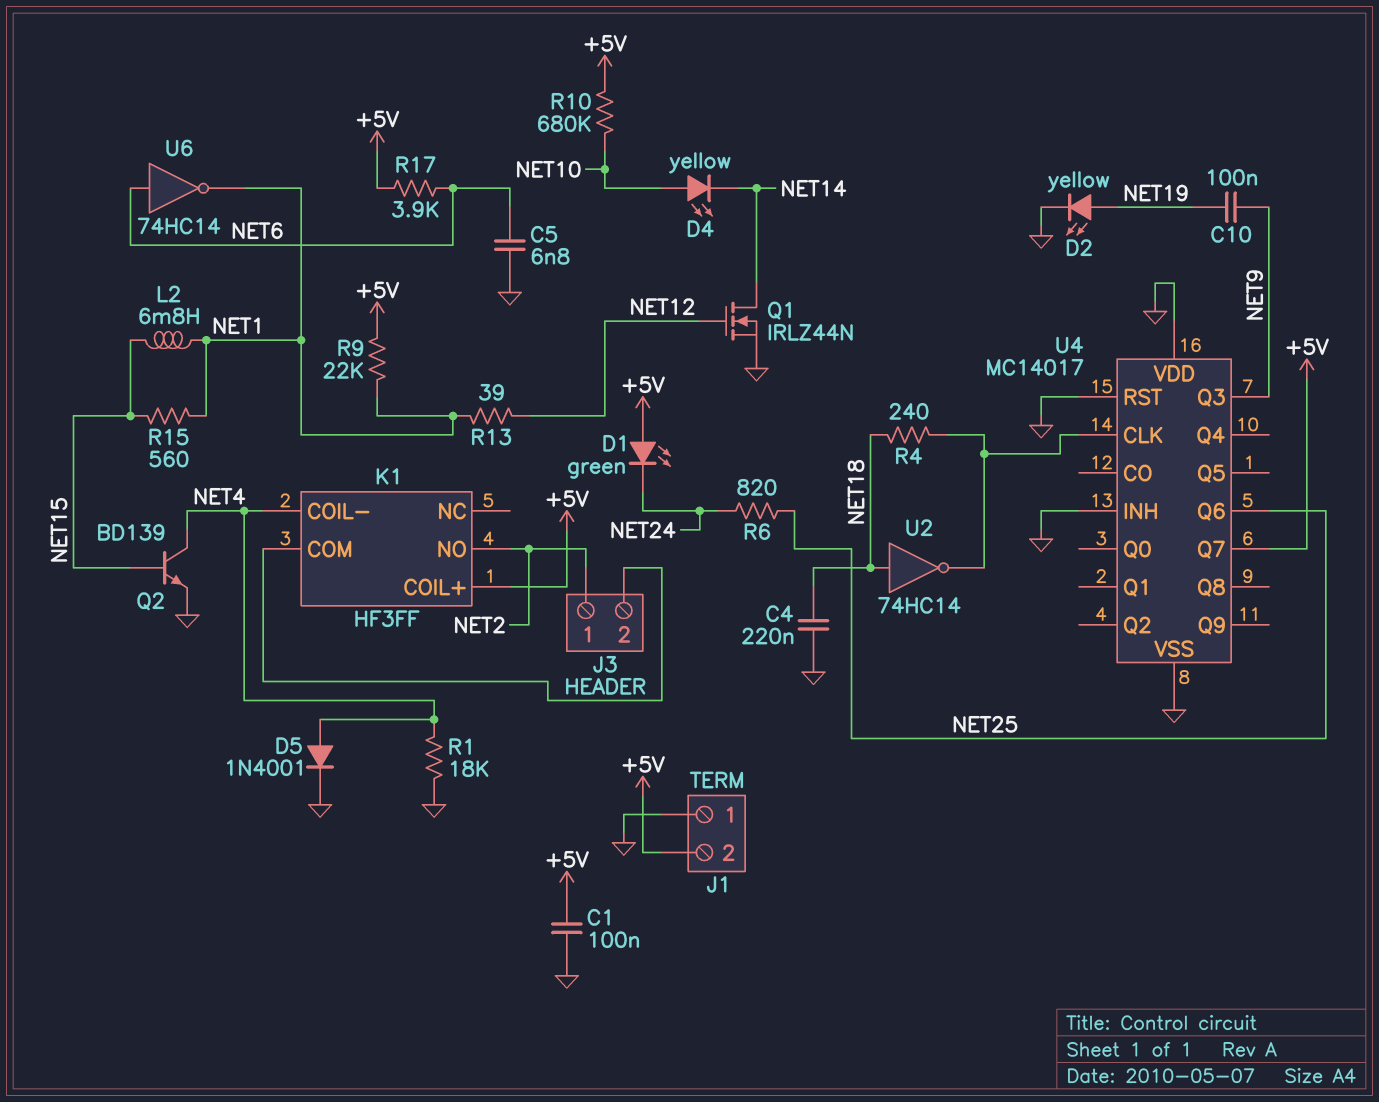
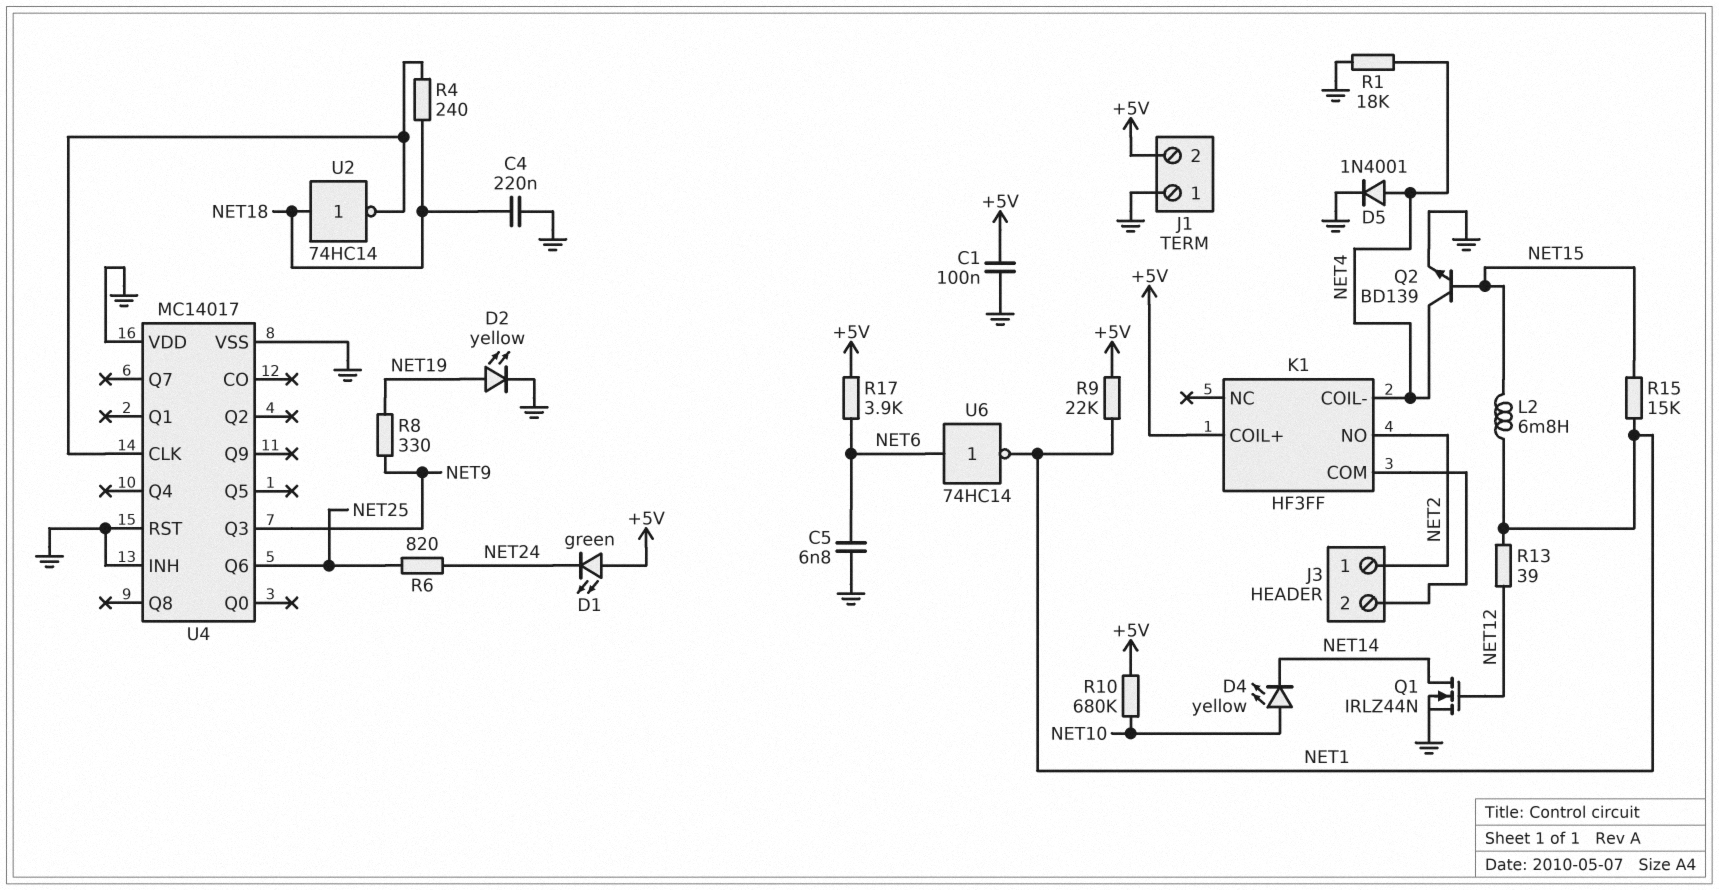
C10: 100nF (NET9, NET19) -> none
R8: none -> 330 (NET9, NET19)
R15: 560 (NET1, NET15) -> 15k (NET1, NET15)
U4 pin Q7: +5V -> none

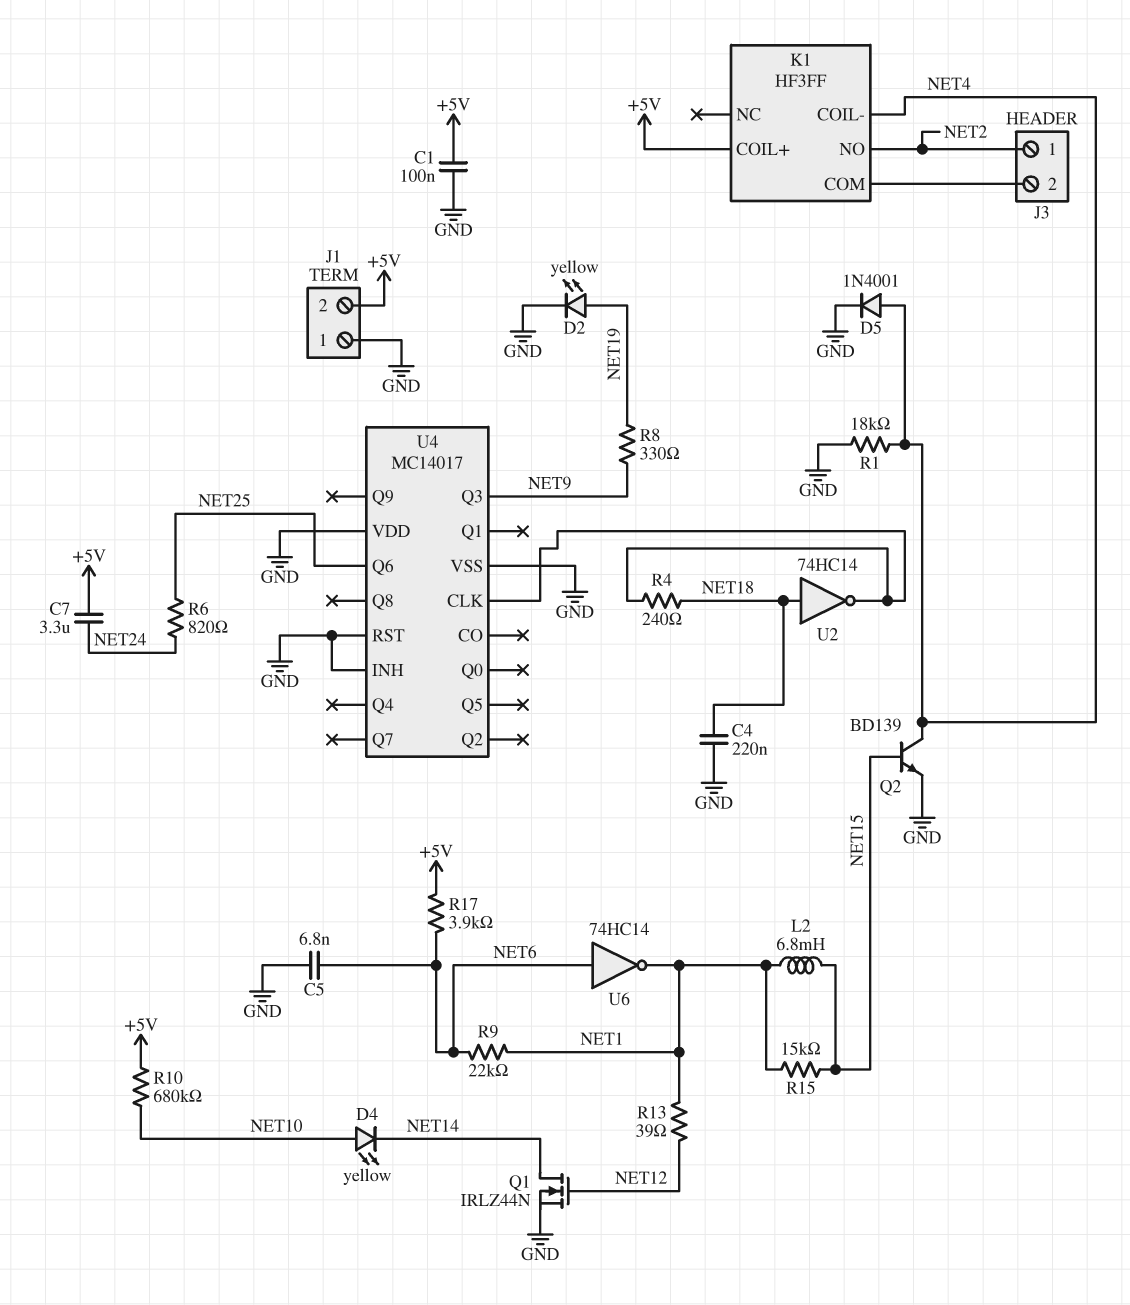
C7: none -> 3.3uF (+5V, NET24)
D1: LED green (A +5V, K NET24) -> none
R9: 22k (+5V, NET1) -> 22k (NET1, NET6)

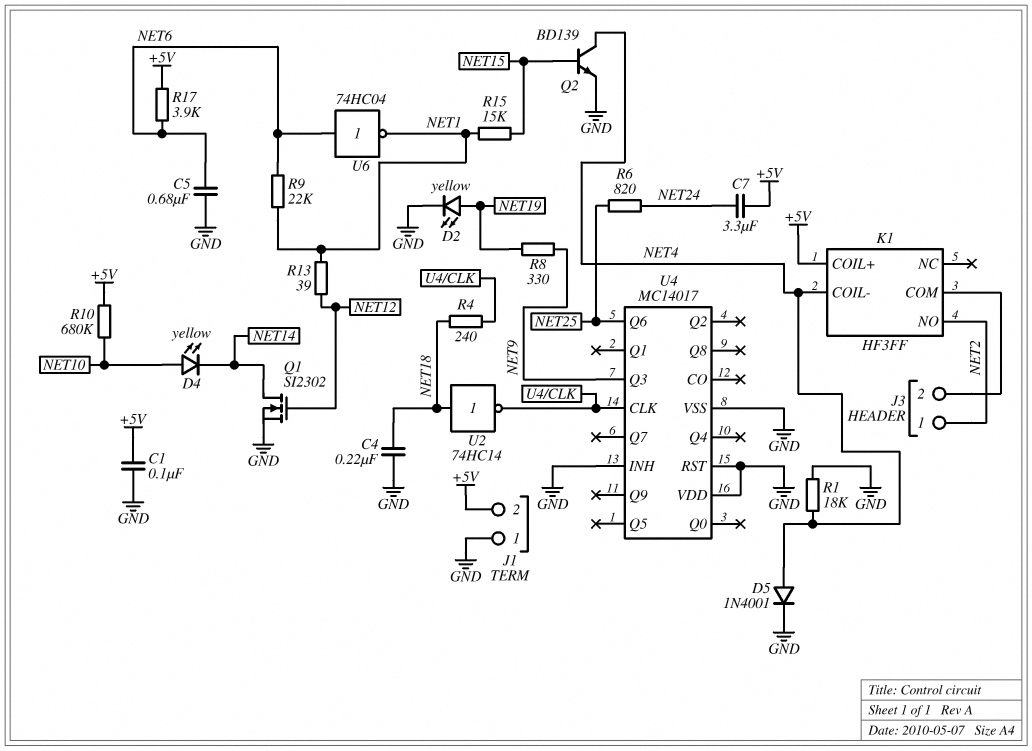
C5: 6.8nF (GND, NET6) -> 680nF (GND, NET6)
L2: 6.8mH (NET1, NET15) -> none
Q1: NMOS IRLZ44N (G NET12, D NET14, S GND) -> NMOS SI2302 (G NET12, D NET14, S GND)
U6: NOT 74HC14 (in NET6, out NET1) -> NOT 74HC04 (in NET6, out NET1)

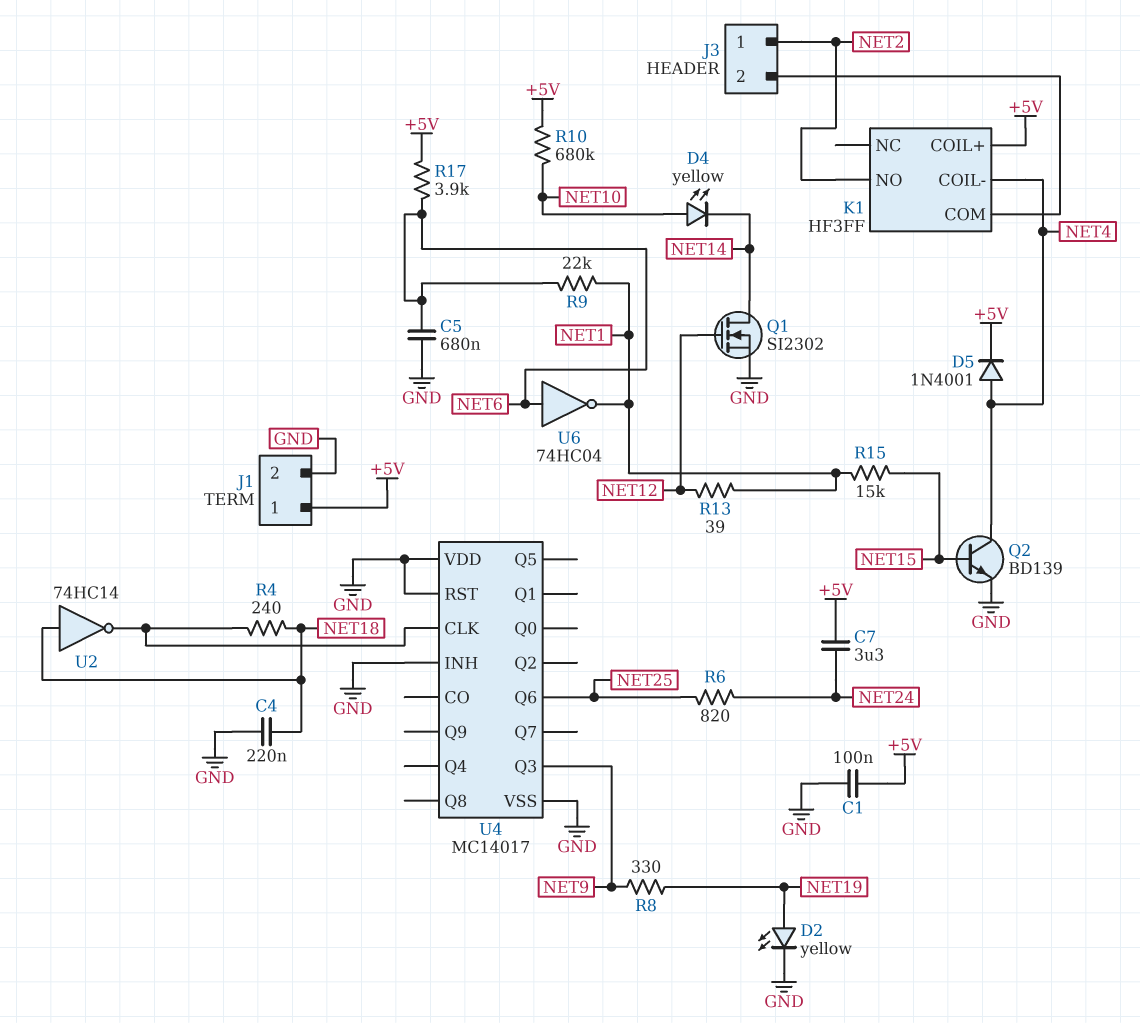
D5: diode 1N4001 (A NET4, K GND) -> diode 1N4001 (A NET4, K +5V)
J1 pin 1: GND -> +5V
J1 pin 2: +5V -> GND
R1: 18k (GND, NET4) -> none

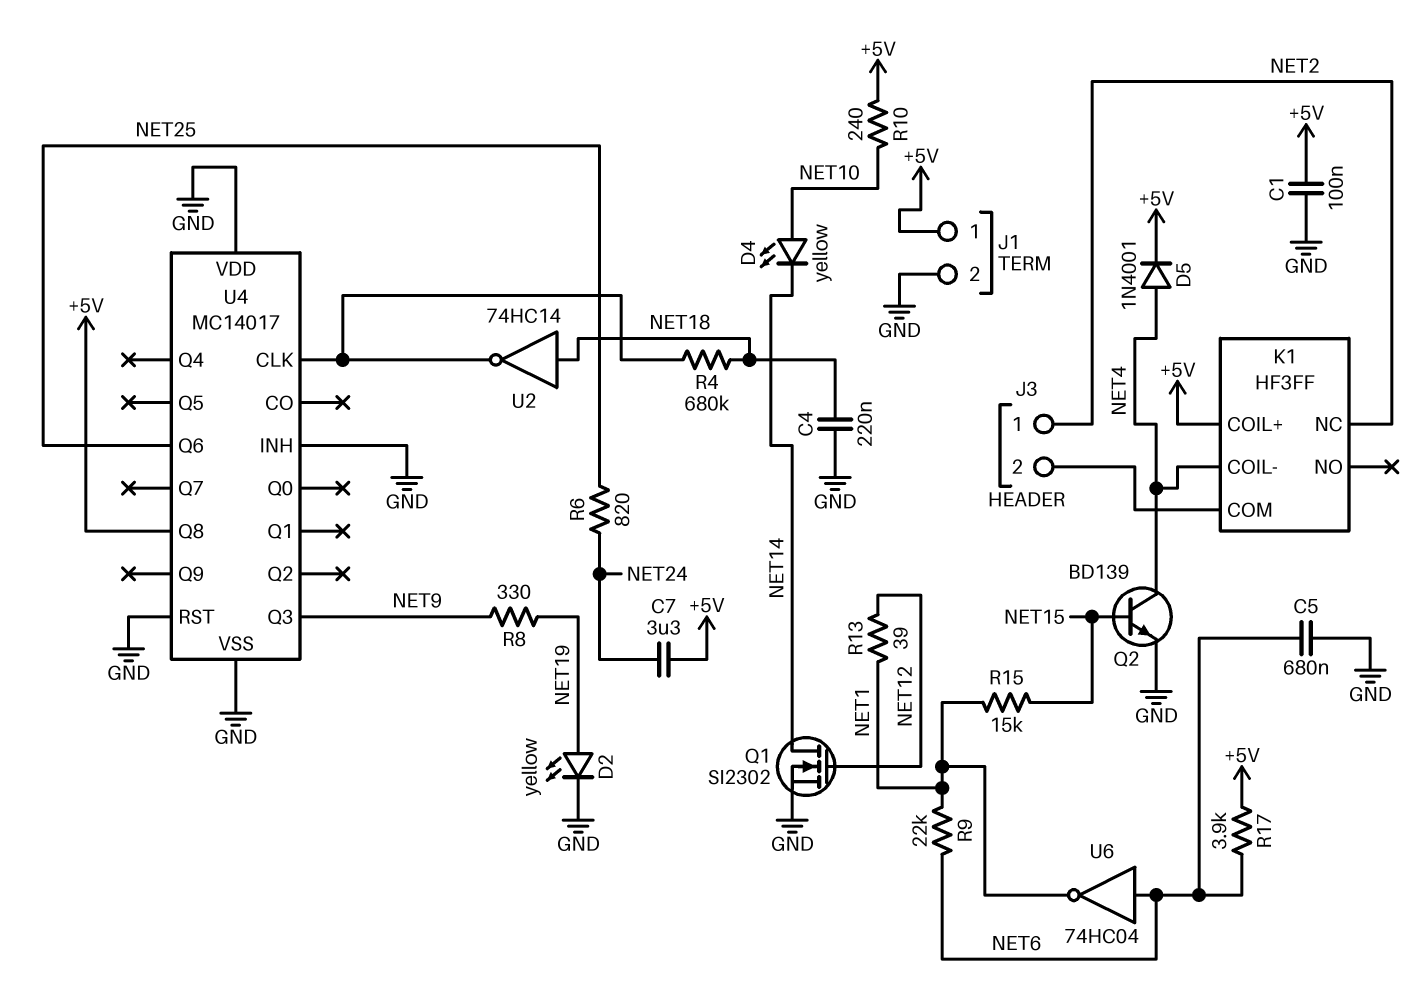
K1 pin NC: none -> NET2
K1 pin NO: NET2 -> none
R4: 240 (NET18, U4/CLK) -> 680k (NET18, U4/CLK)
R10: 680k (+5V, NET10) -> 240 (+5V, NET10)
U4 pin Q8: none -> +5V

